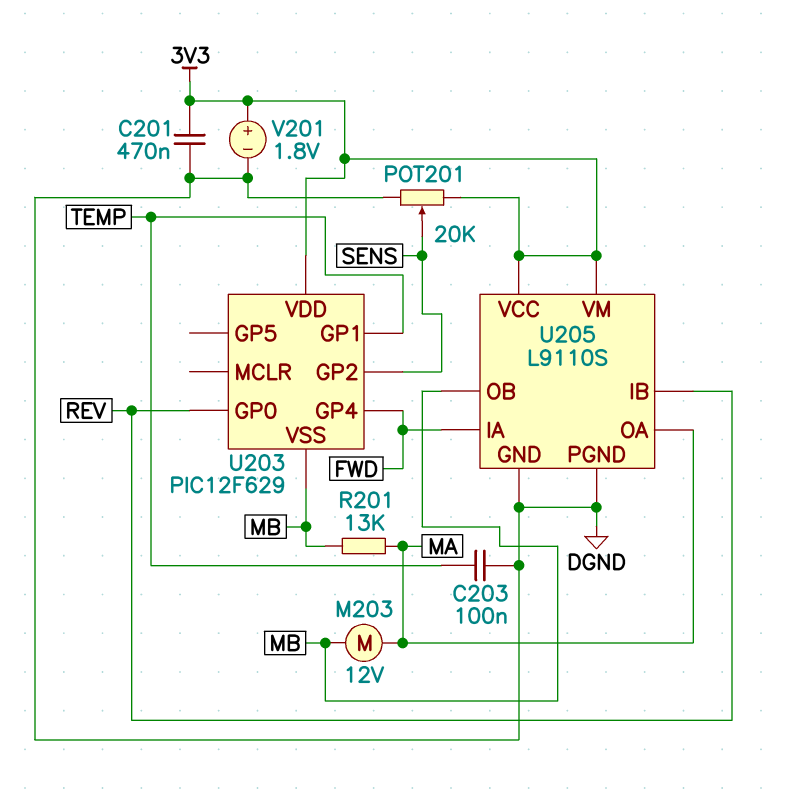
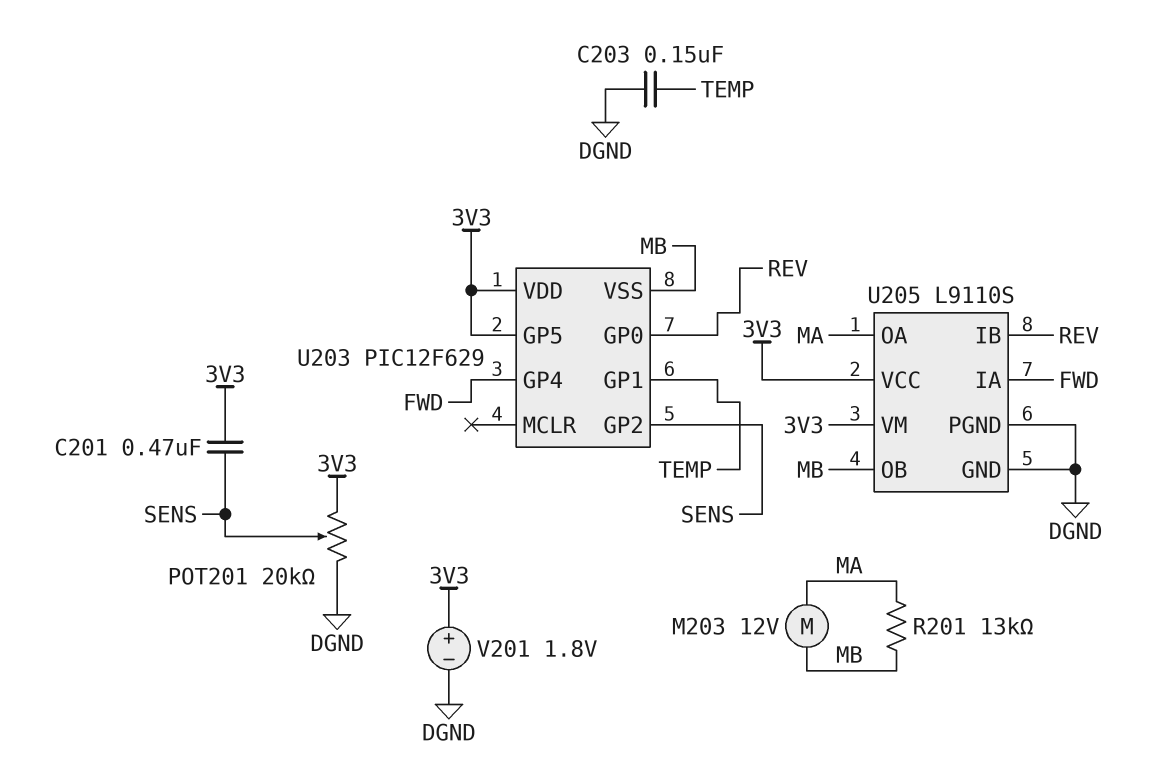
C201: 470nF (3V3, DGND) -> 470nF (3V3, SENS)
C203: 100nF (DGND, TEMP) -> 150nF (DGND, TEMP)
U203 pin GP5: none -> 3V3

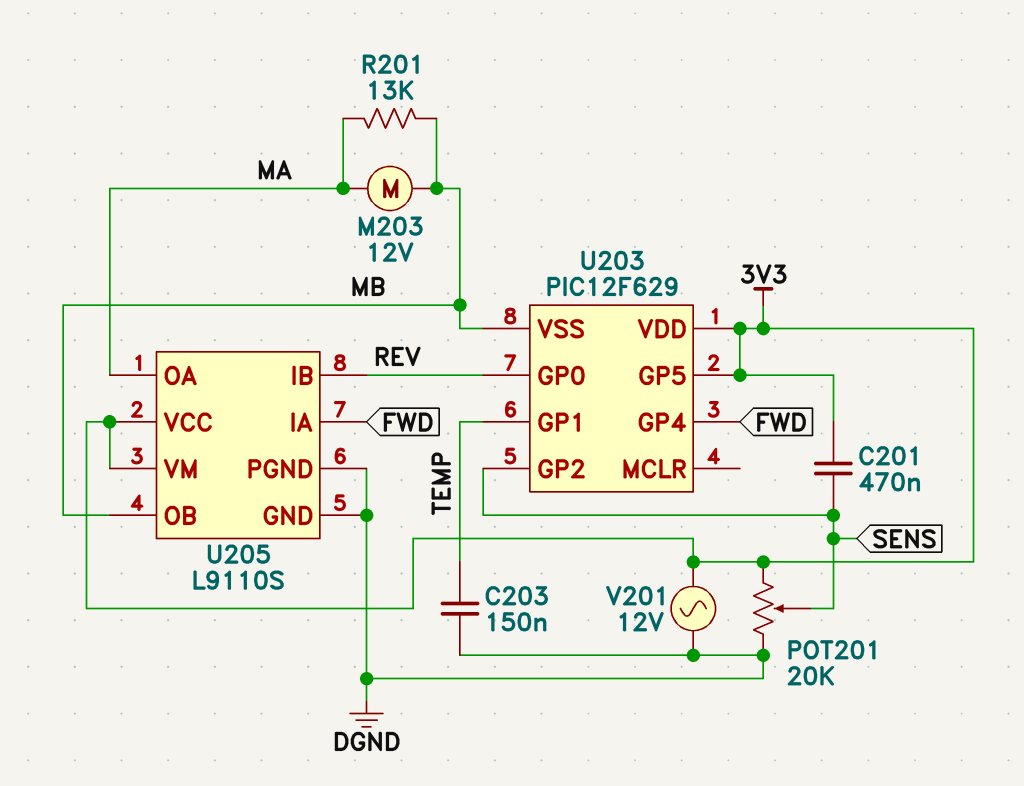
V201: 1.8V (plus 3V3, minus DGND) -> AC 12V (3V3, DGND)

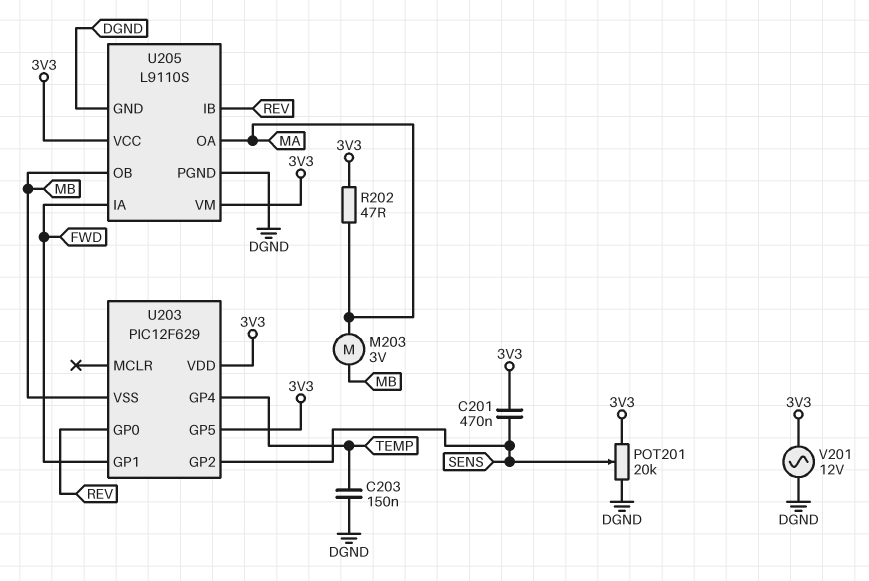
M203: motor 12V (MA, MB) -> motor 3V (MA, MB)
R201: 13k (MA, MB) -> none
R202: none -> 47 (3V3, MA)
U203 pin GP1: TEMP -> FWD
U203 pin GP4: FWD -> TEMP

